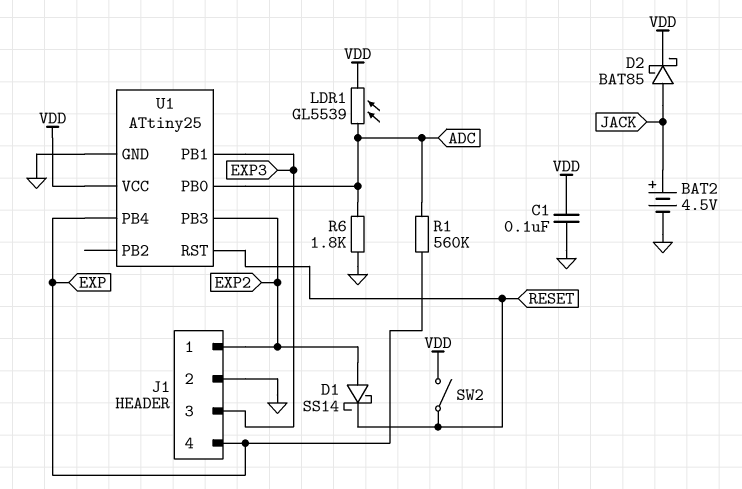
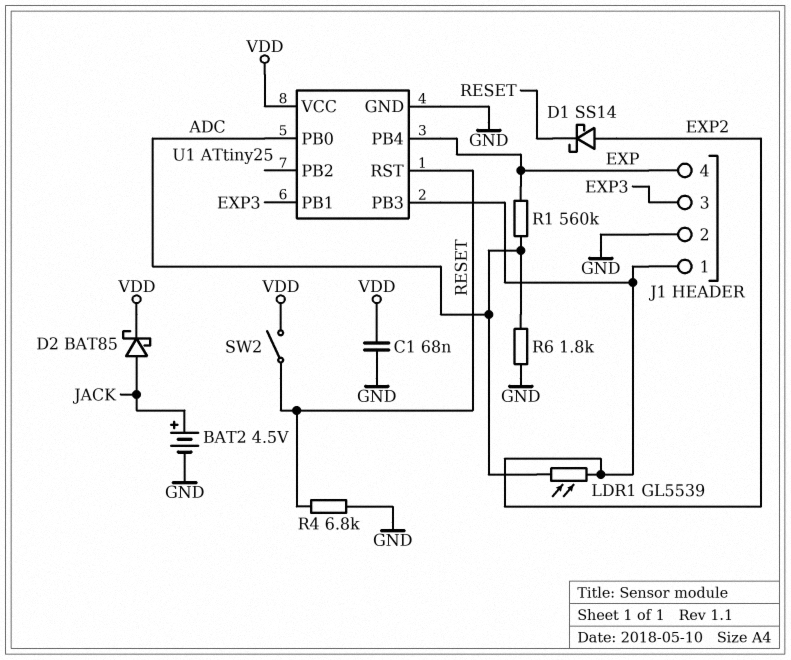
C1: 100nF (GND, VDD) -> 68nF (GND, VDD)
LDR1: GL5539 (ADC, VDD) -> GL5539 (ADC, EXP2)
R4: none -> 6.8k (GND, RESET)

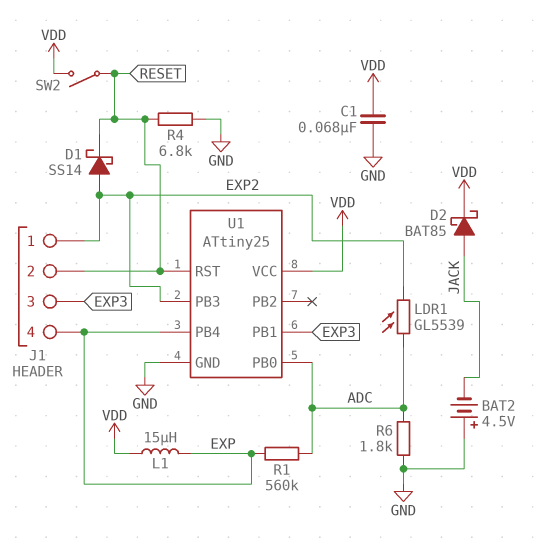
BAT2: 4.5V (plus JACK, minus GND) -> 4.5V (plus GND, minus JACK)
J1 pin 2: GND -> RESET
L1: none -> 15uH (EXP, VDD)

